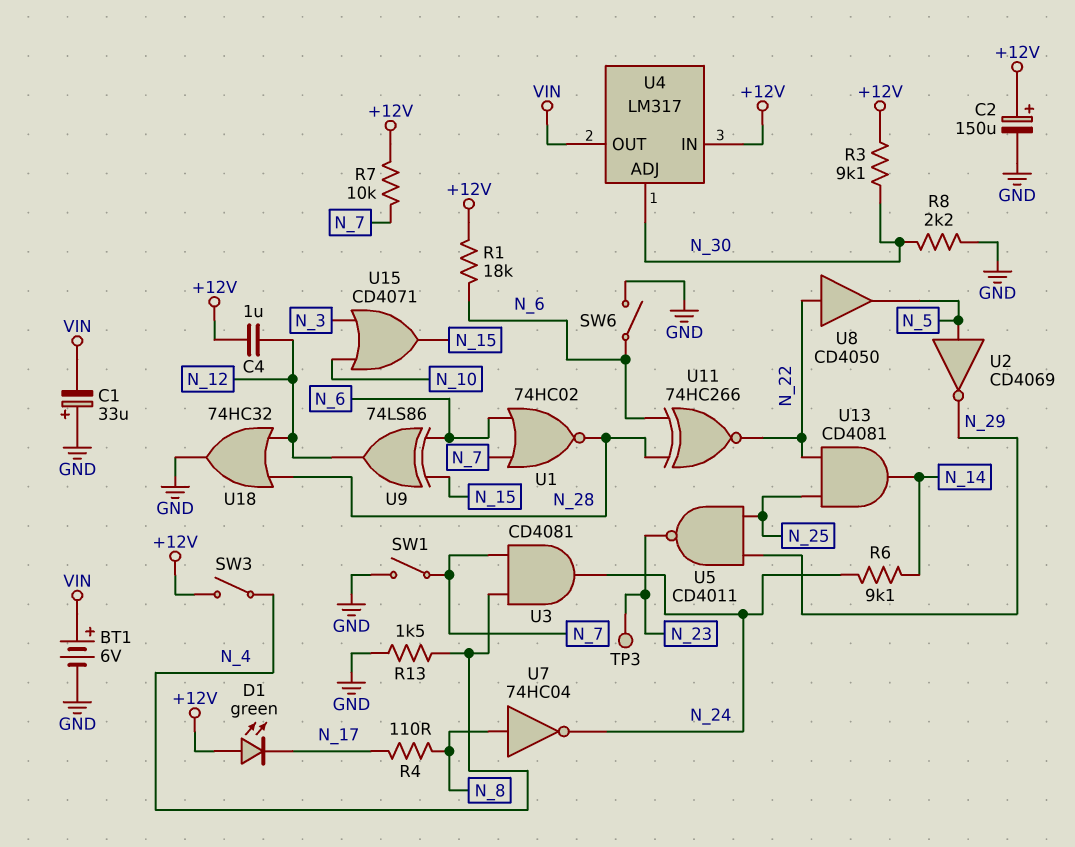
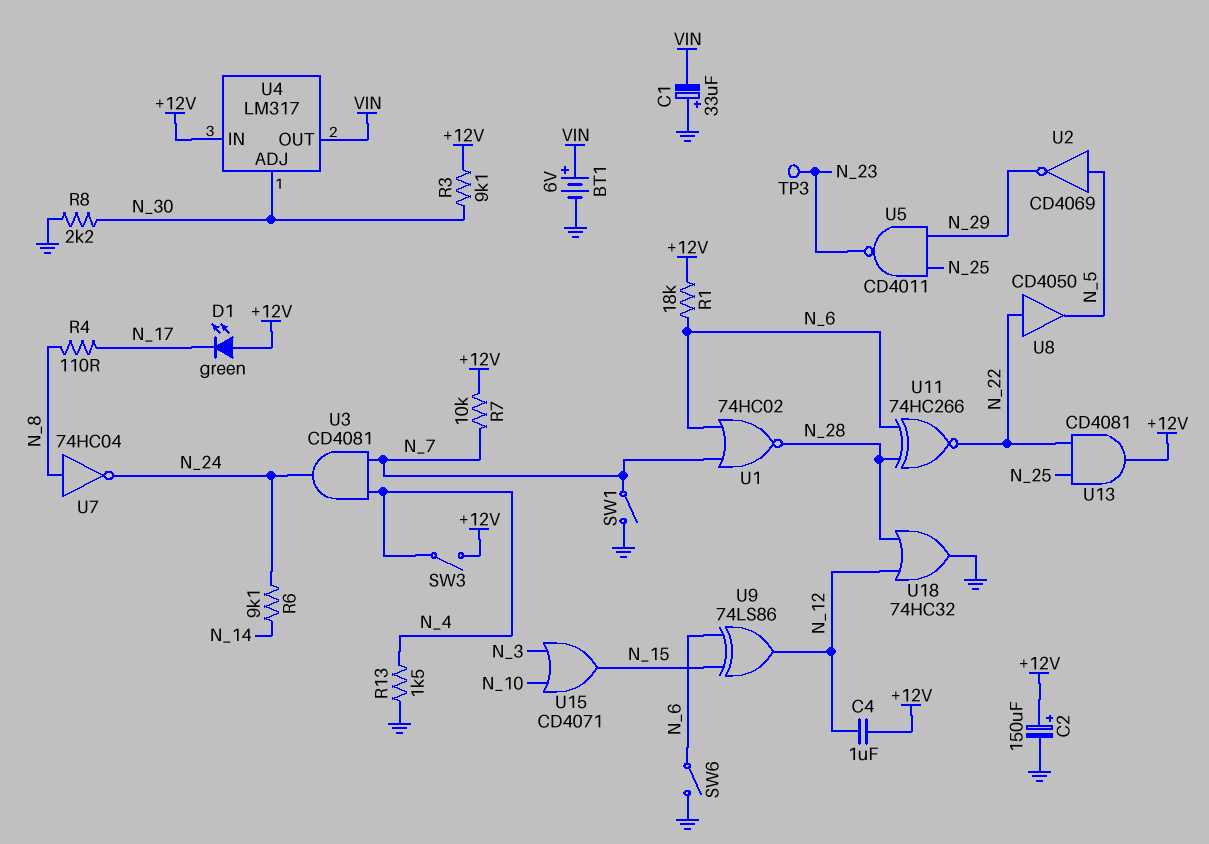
U13: AND CD4081 (in N_22, in N_25, out N_14) -> AND CD4081 (in N_22, in N_25, out +12V)

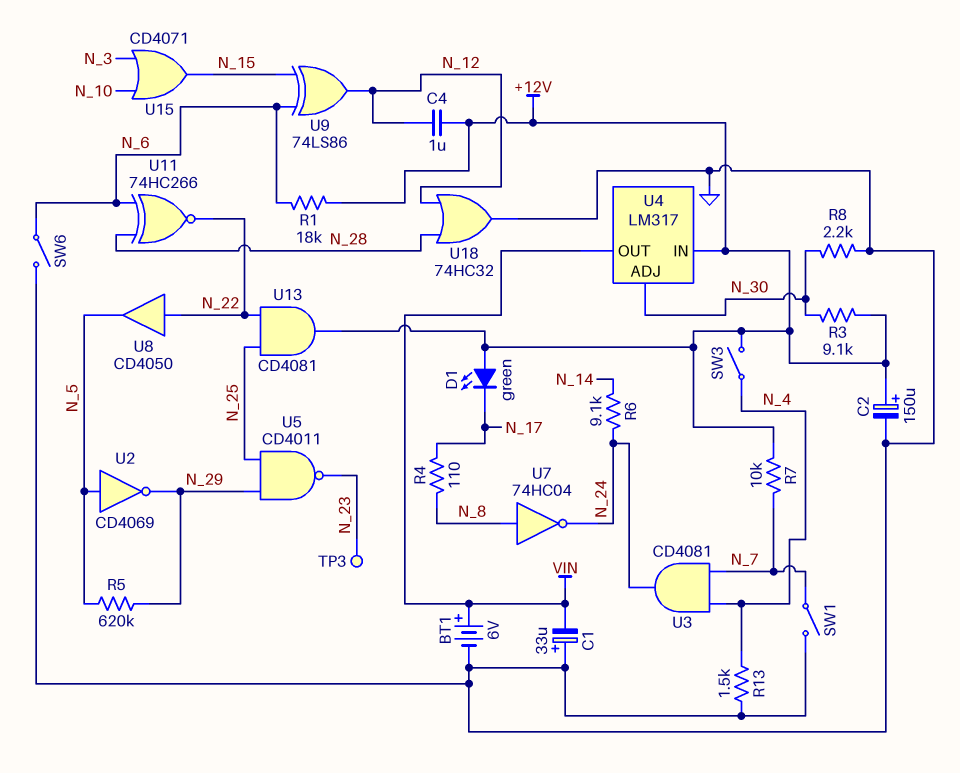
R5: none -> 620k (N_5, N_29)
U1: NOR 74HC02 (in N_6, in N_7, out N_28) -> none

